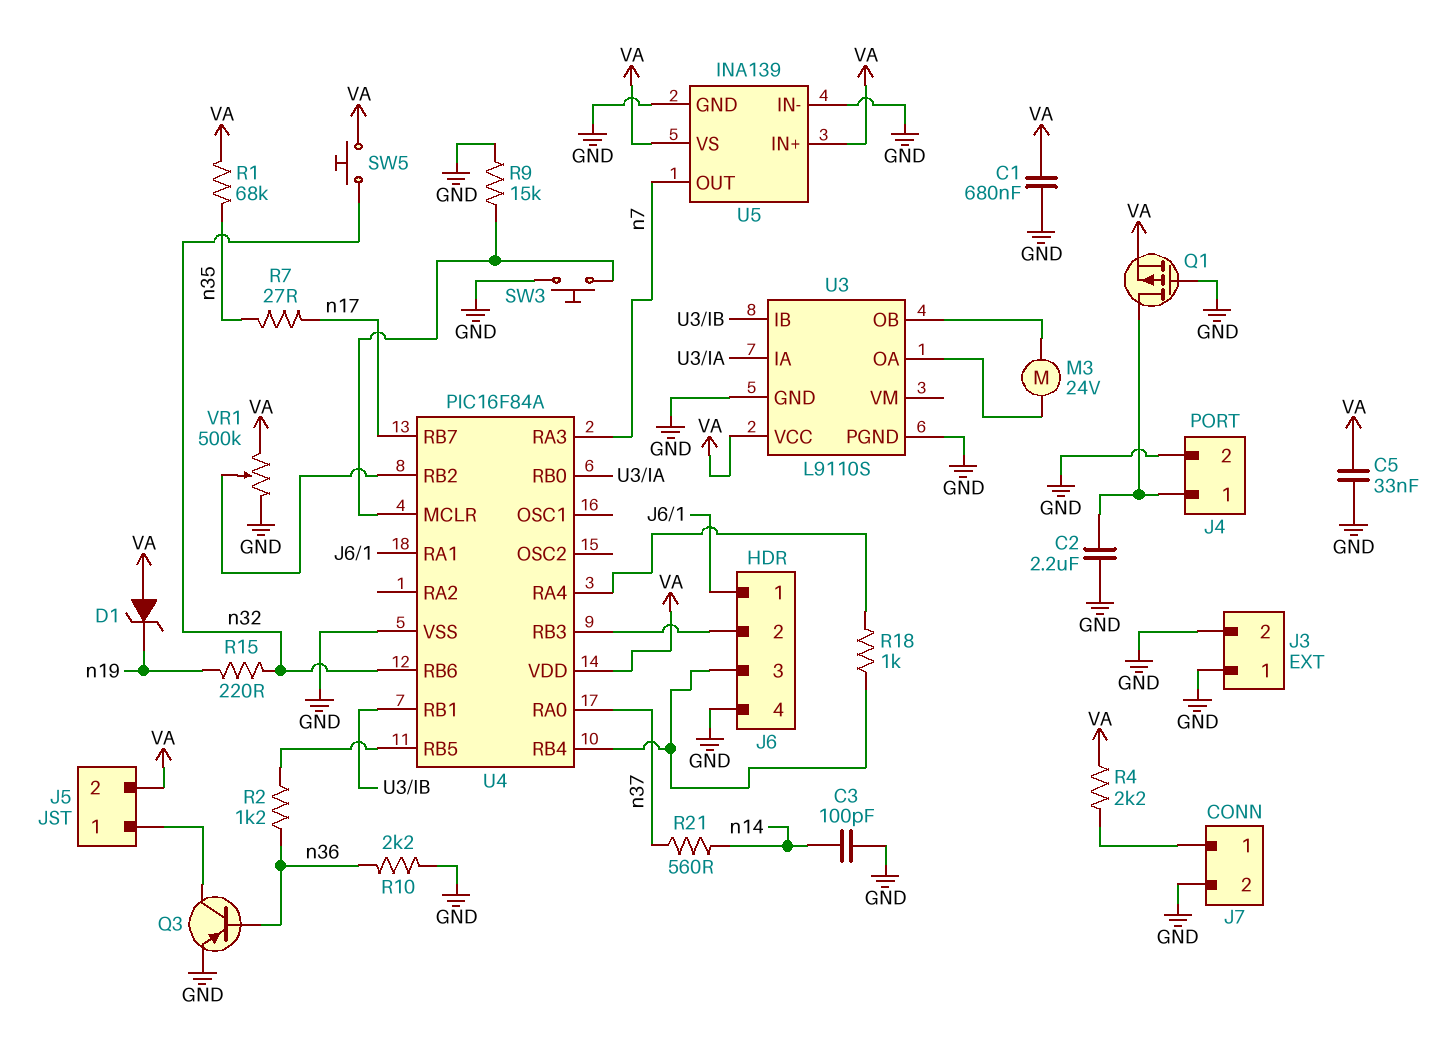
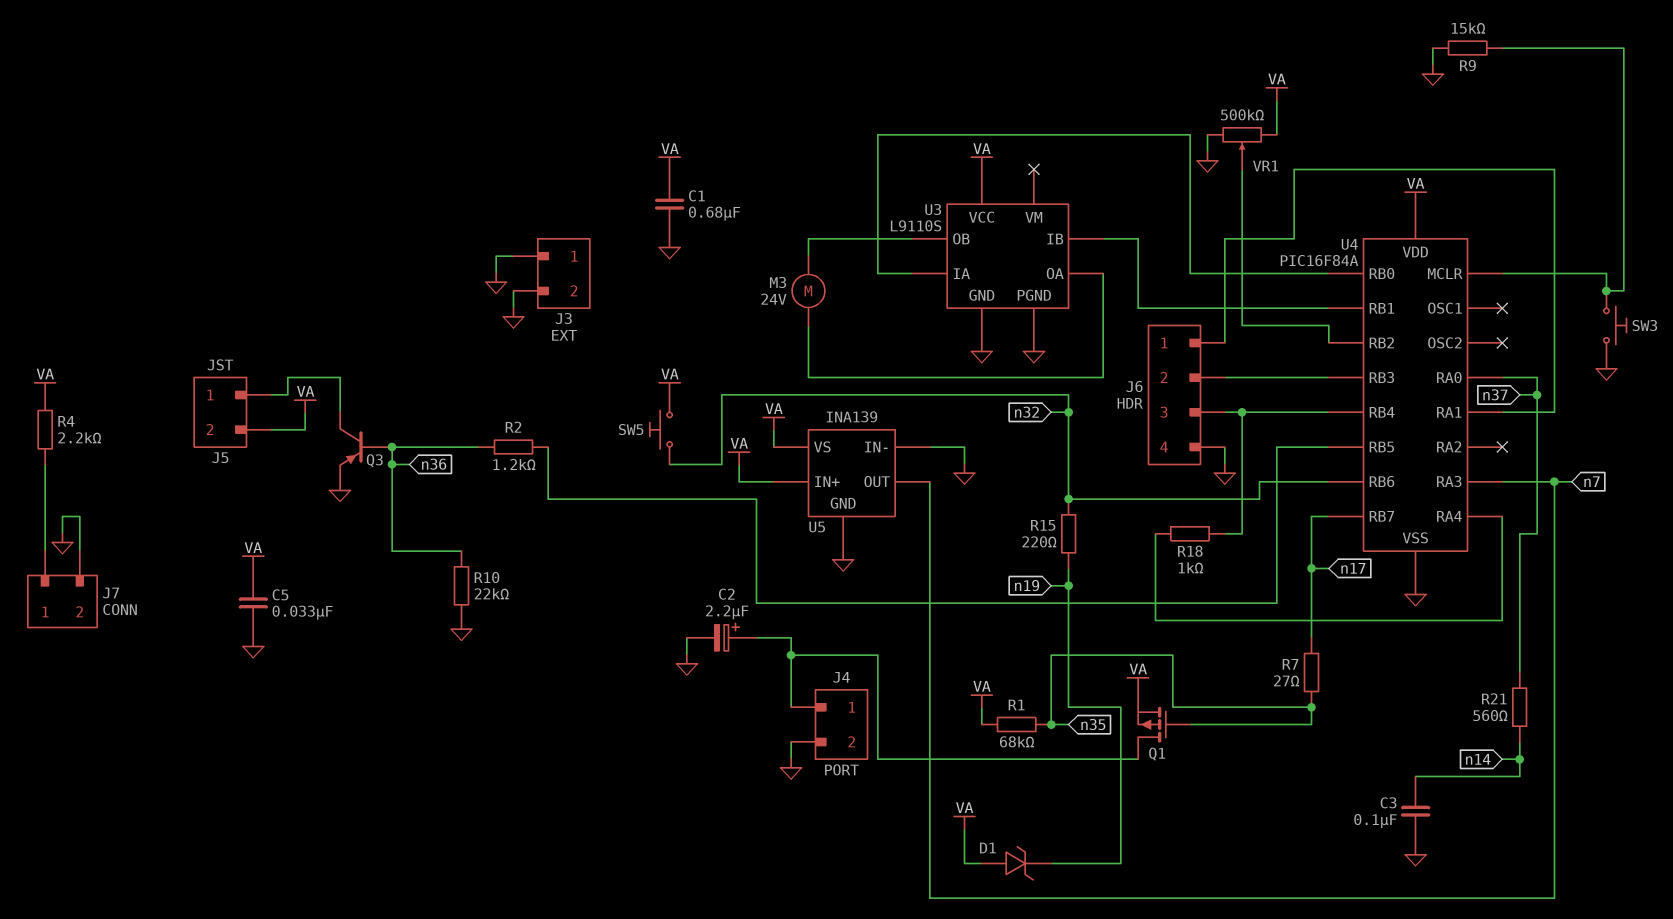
C2: 2.2uF (GND, J4/1) -> 2.2uF (plus J4/1, minus GND)
C3: 100pF (GND, n14) -> 100nF (GND, n14)
Q1: PMOS (G GND, D J4/1, S VA) -> PMOS (G n35, D J4/1, S VA)
R10: 2.2k (GND, n36) -> 22k (GND, n36)

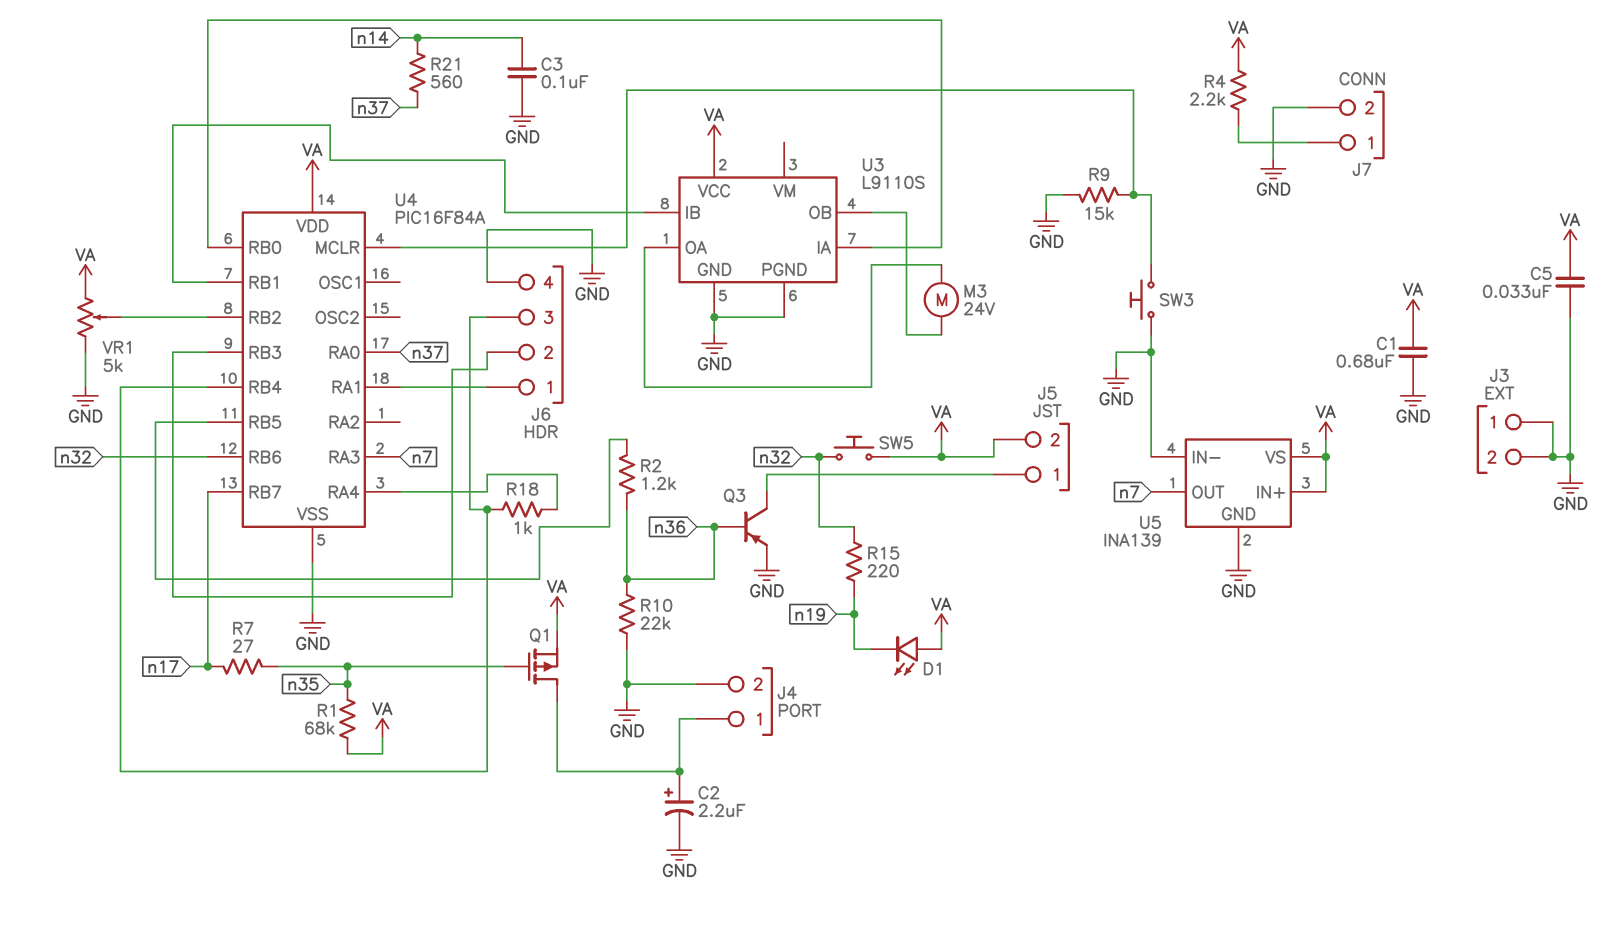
D1: zener (A VA, K n19) -> LED (A VA, K n19)
VR1: 500k (GND, VA, wiper U4/RB2) -> 5k (GND, VA, wiper U4/RB2)

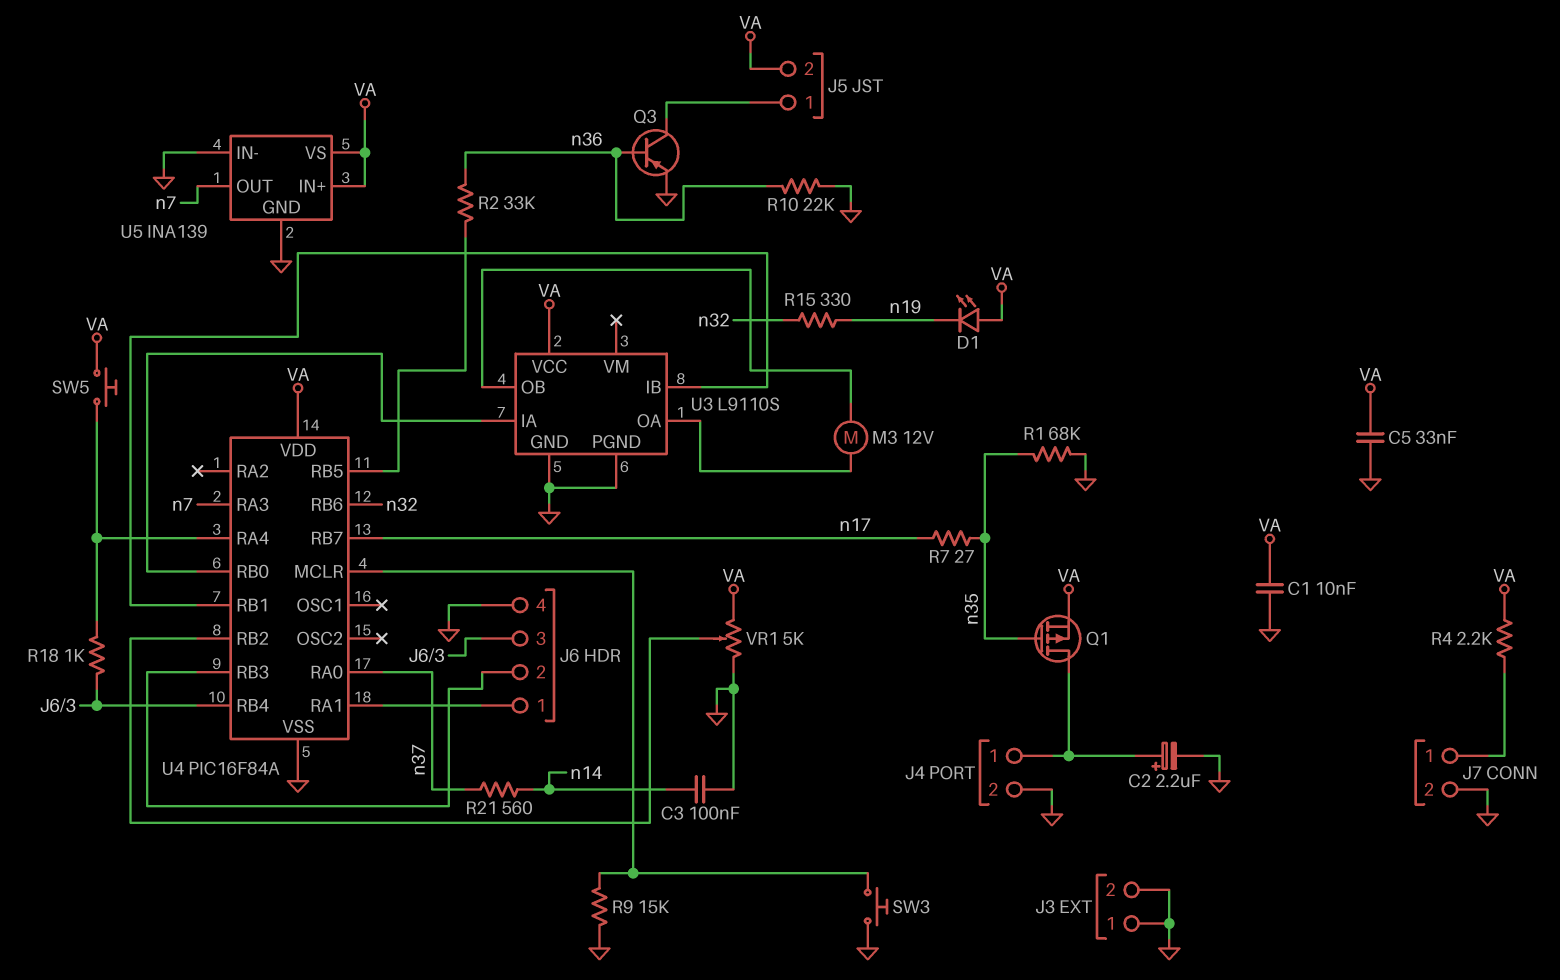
C1: 680nF (GND, VA) -> 10nF (GND, VA)
M3: motor 24V (U3/OA, U3/OB) -> motor 12V (U3/OA, U3/OB)
R1: 68k (VA, n35) -> 68k (GND, n35)
R2: 1.2k (U4/RB5, n36) -> 33k (U4/RB5, n36)
R15: 220 (n19, n32) -> 330 (n19, n32)
SW5: button (VA, n32) -> button (U4/RA4, VA)

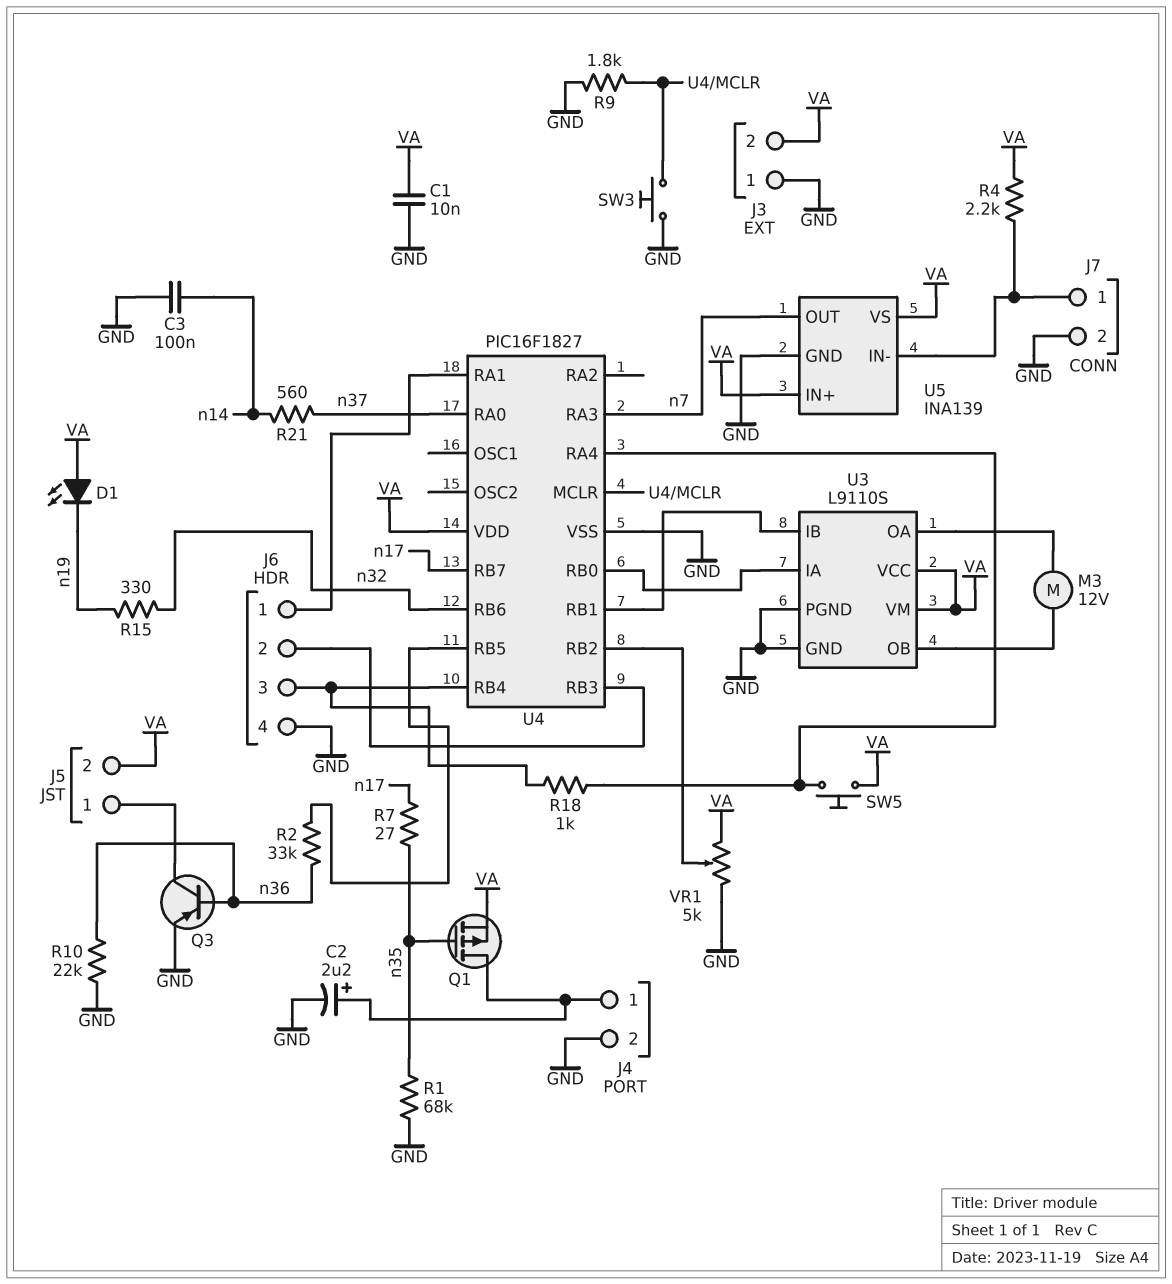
C5: 33nF (GND, VA) -> none
J3 pin 2: GND -> VA
R9: 15k (GND, U4/MCLR) -> 1.8k (GND, U4/MCLR)
U3 pin VM: none -> VA
U4: PIC16F84A -> PIC16F1827
U5 pin IN-: GND -> J7/1

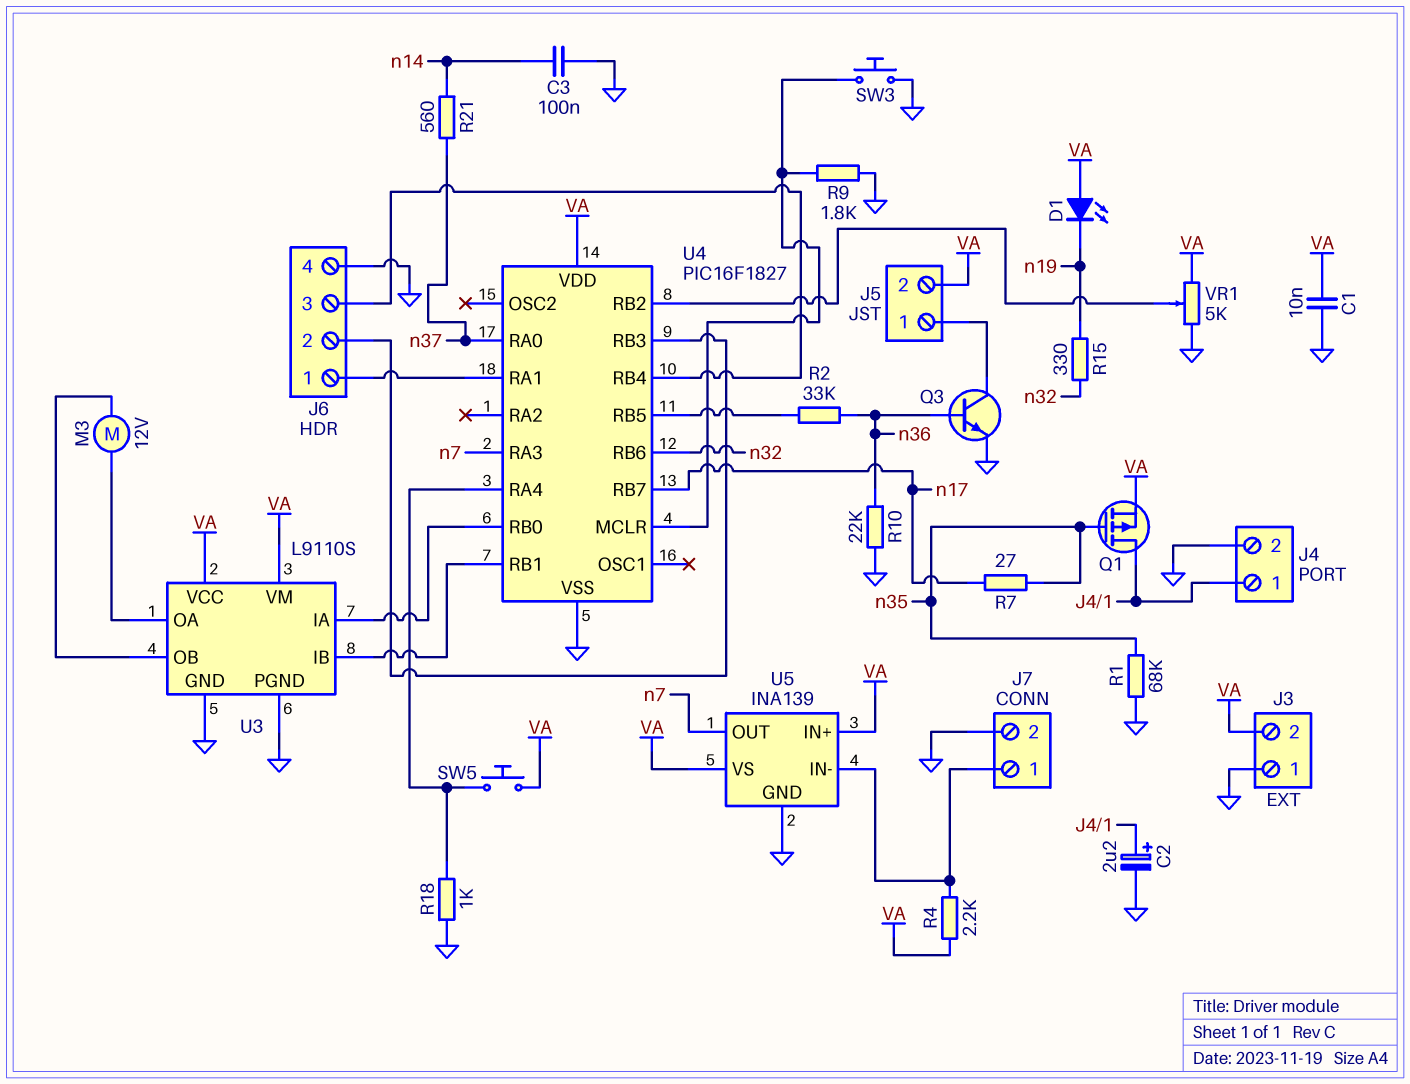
Q3: PNP (B n36, C J5/1, E GND) -> NPN (B n36, C J5/1, E GND)
R18: 1k (J6/3, U4/RA4) -> 1k (GND, U4/RA4)

